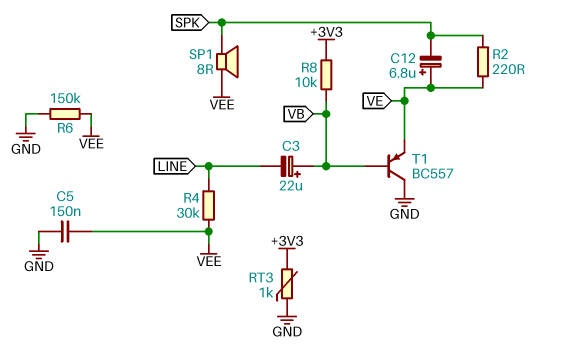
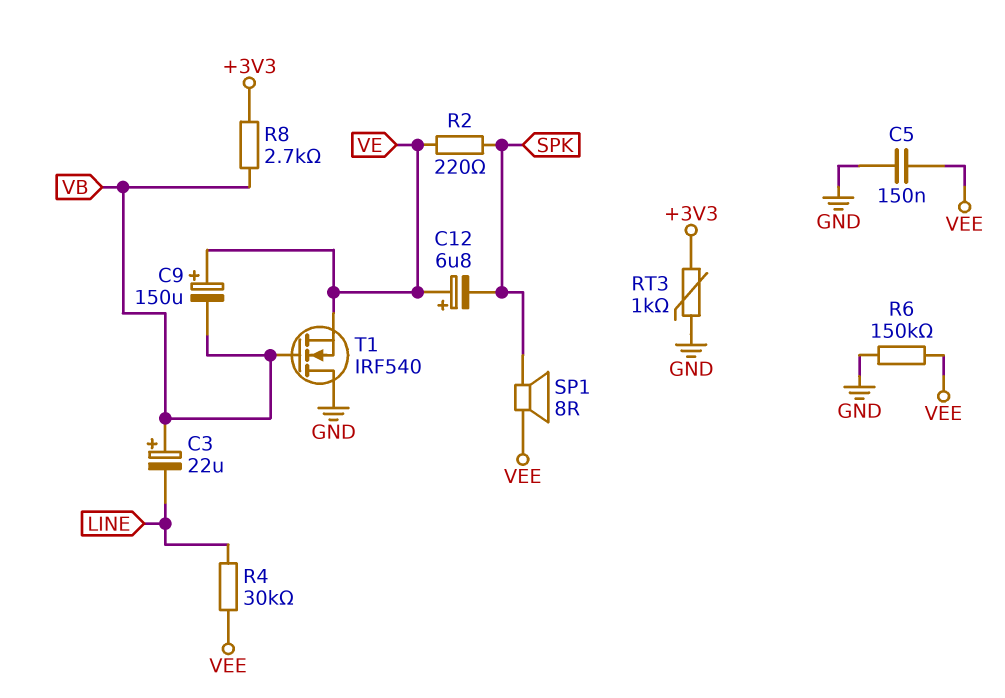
C9: none -> 150uF (plus VE, minus VB)
R8: 10k (+3V3, VB) -> 2.7k (+3V3, VB)
T1: PNP BC557 (B VB, C GND, E VE) -> NMOS IRF540 (G VB, D GND, S VE)

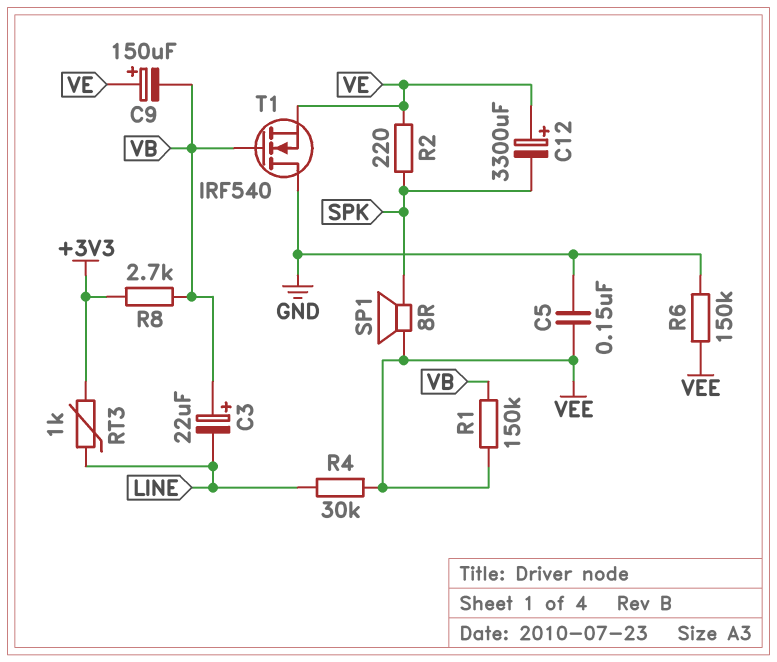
C12: 6.8uF (plus VE, minus SPK) -> 3300uF (plus VE, minus SPK)
R1: none -> 150k (VB, VEE)
RT3: 1k (+3V3, GND) -> 1k (+3V3, LINE)

